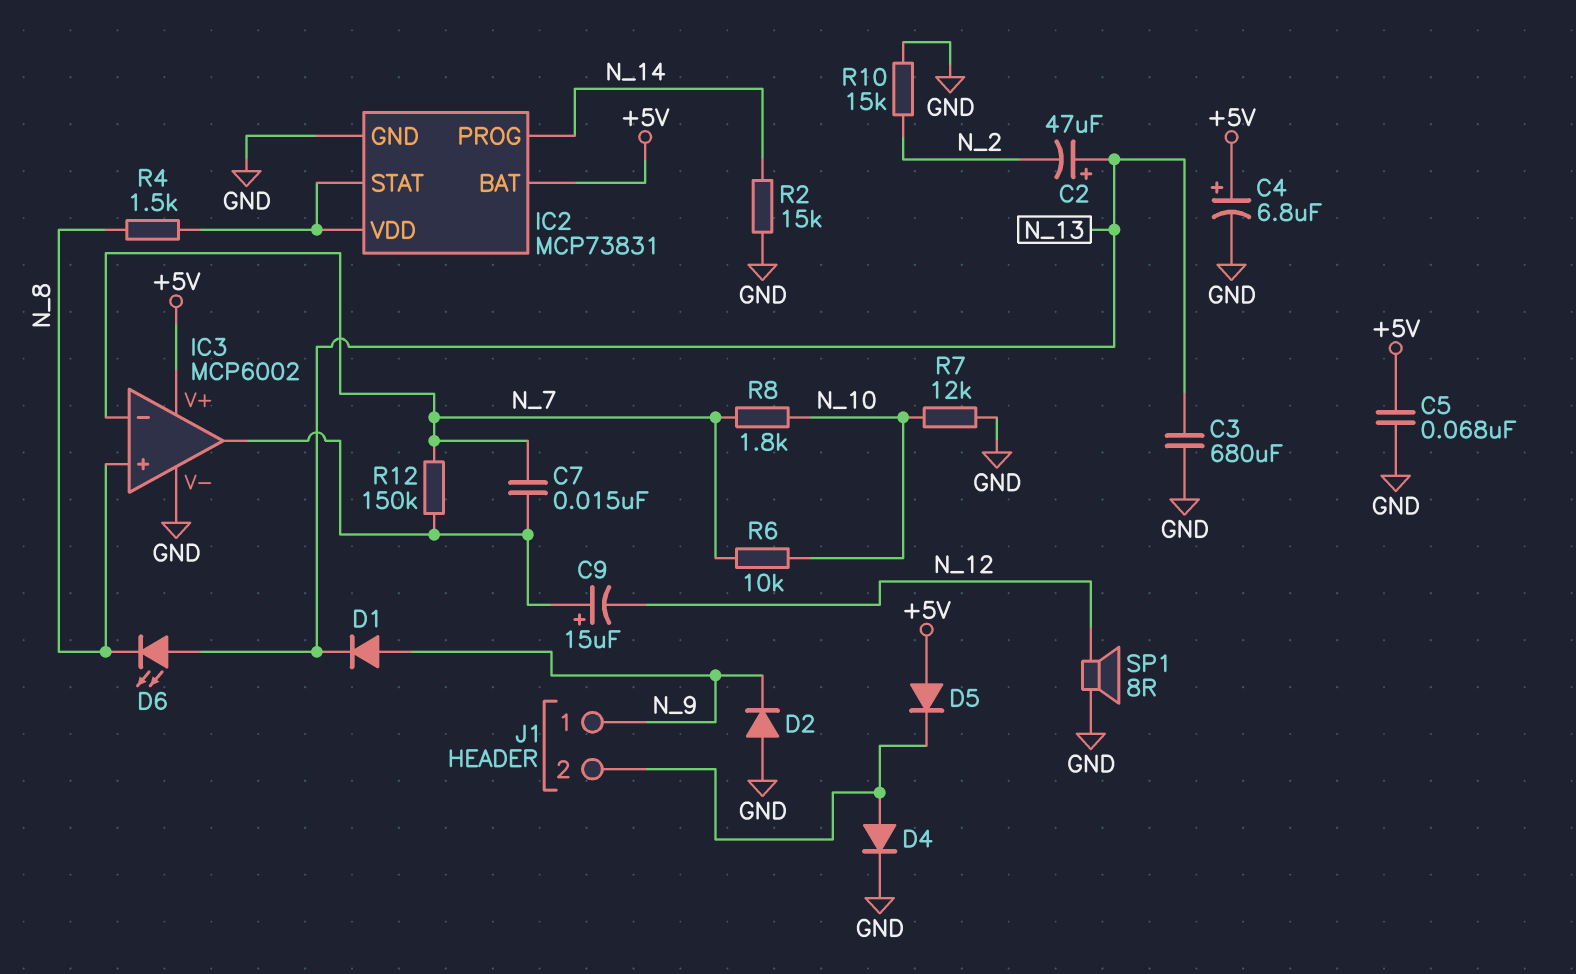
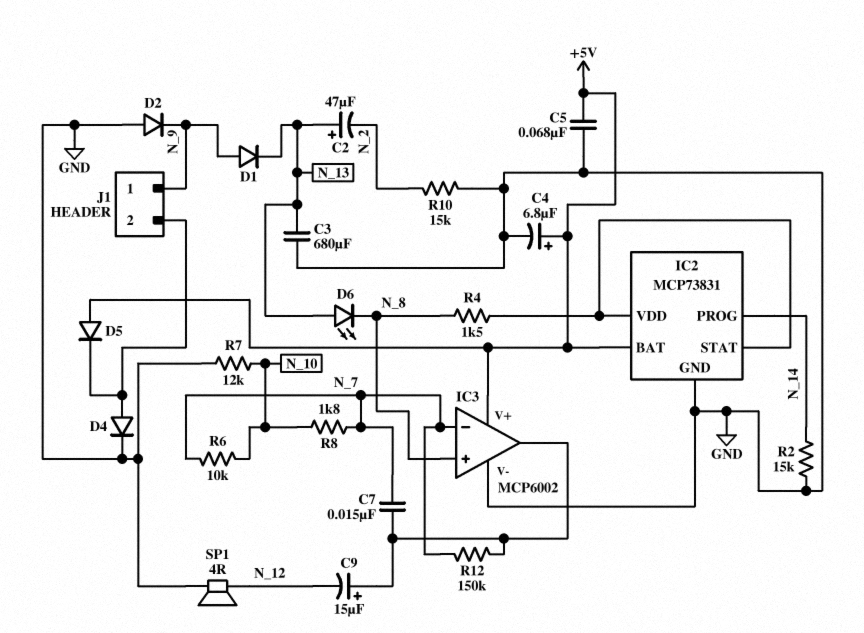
SP1: speaker 8R (GND, N_12) -> speaker 4R (GND, N_12)

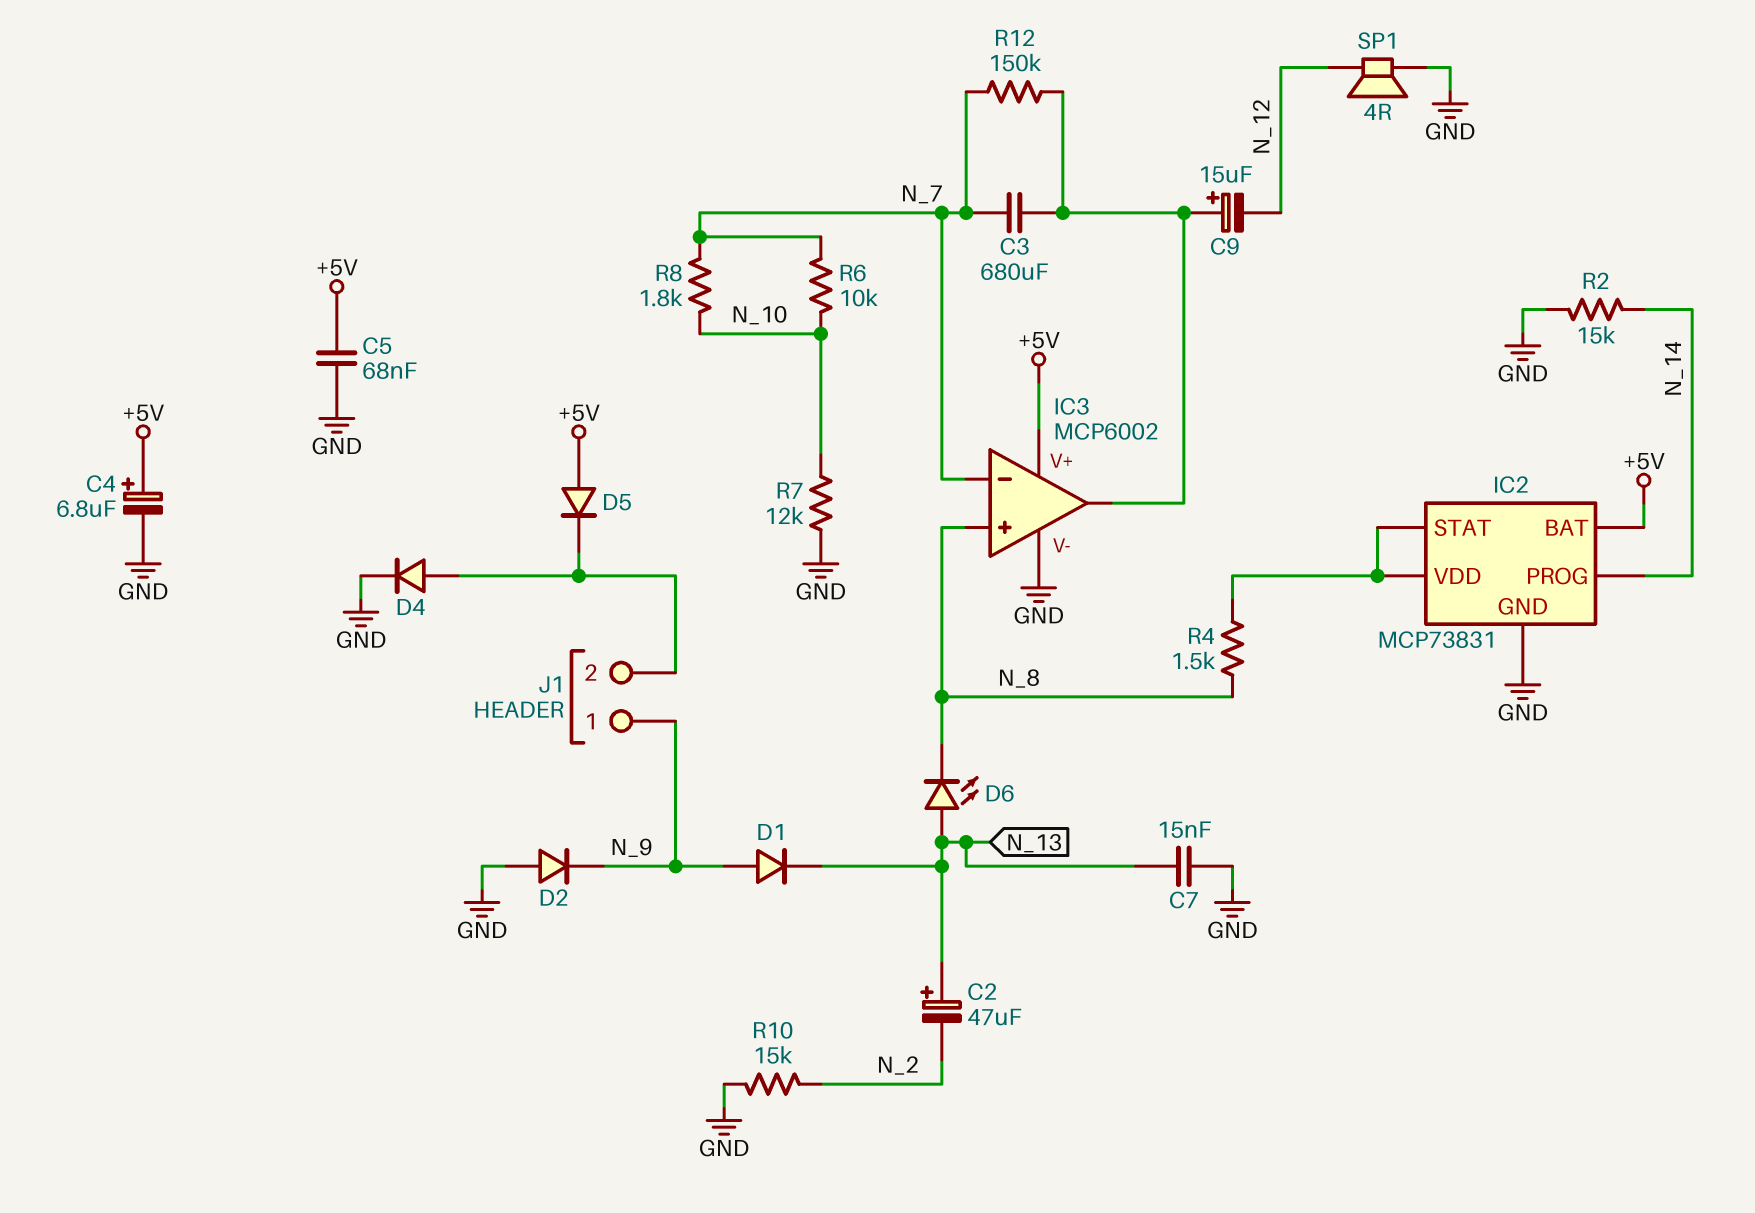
C3: 680uF (GND, N_13) -> 680uF (IC3/out, N_7)
C7: 15nF (IC3/out, N_7) -> 15nF (GND, N_13)

